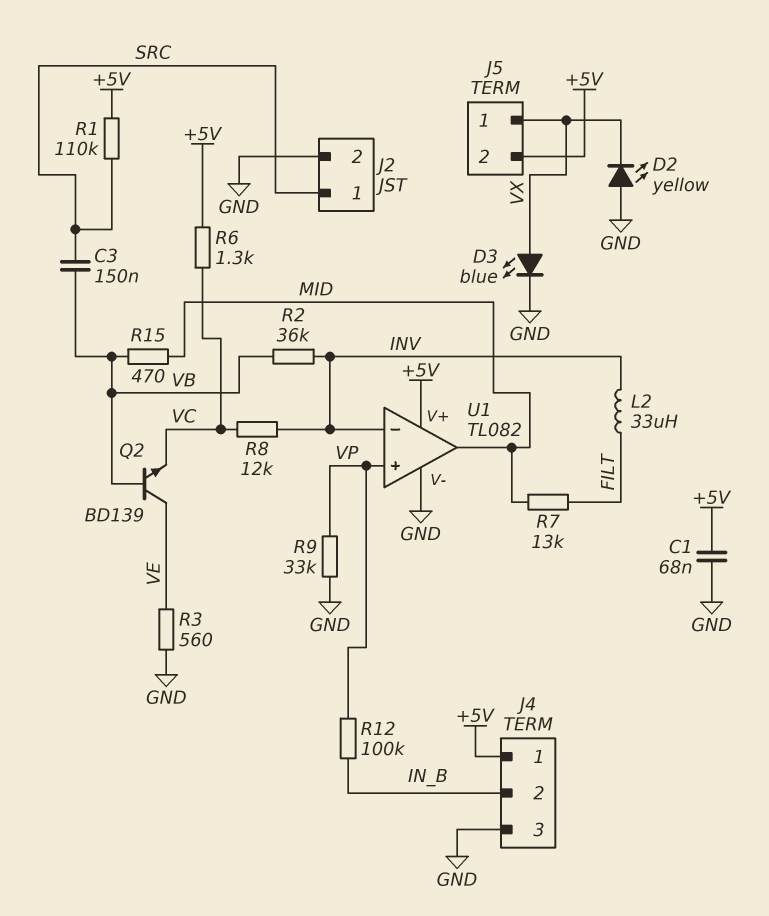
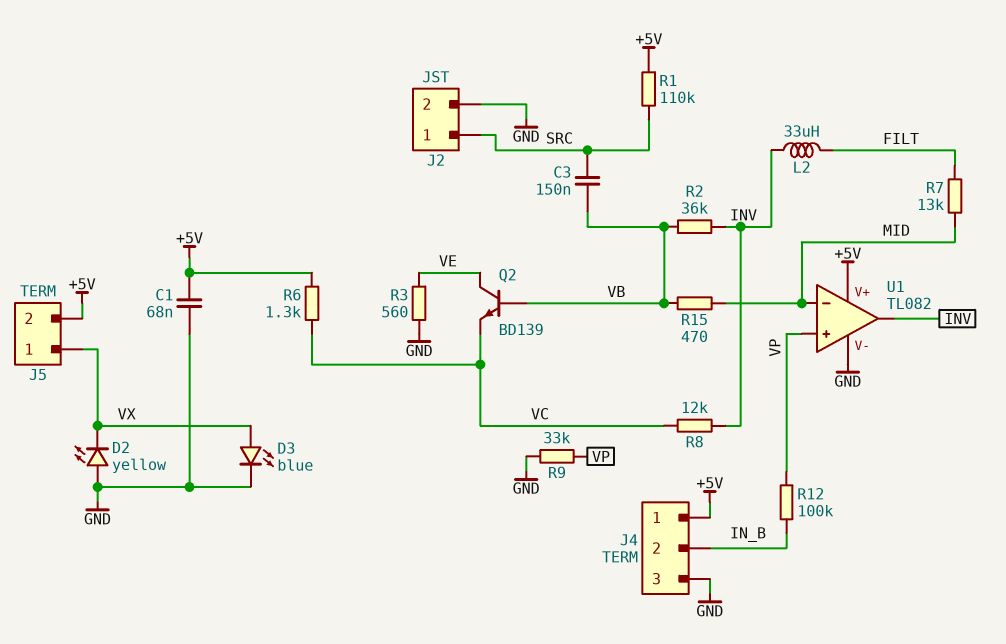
U1 pin in-: INV -> MID
U1 pin out: MID -> INV

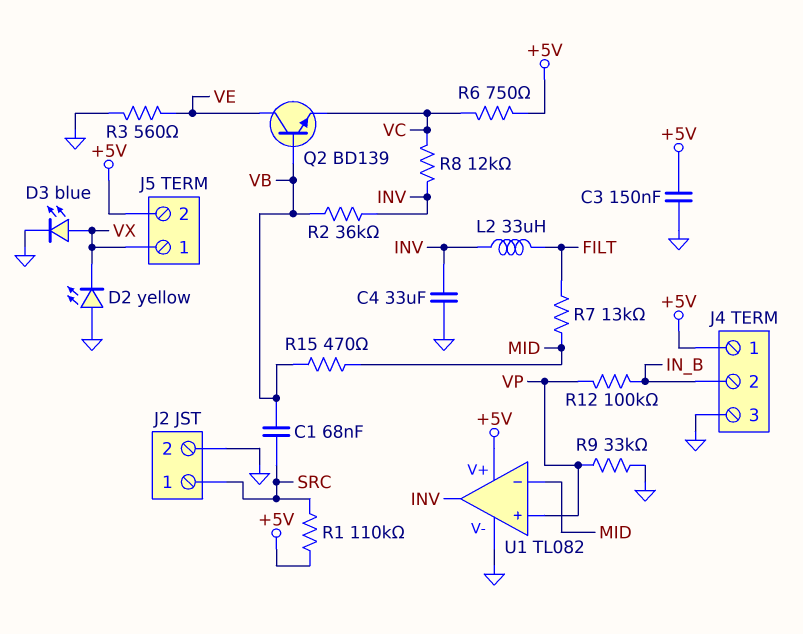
C1: 68nF (+5V, GND) -> 68nF (SRC, VB)
C3: 150nF (SRC, VB) -> 150nF (+5V, GND)
C4: none -> 33uF (GND, INV)
R6: 1.3k (+5V, VC) -> 750 (+5V, VC)

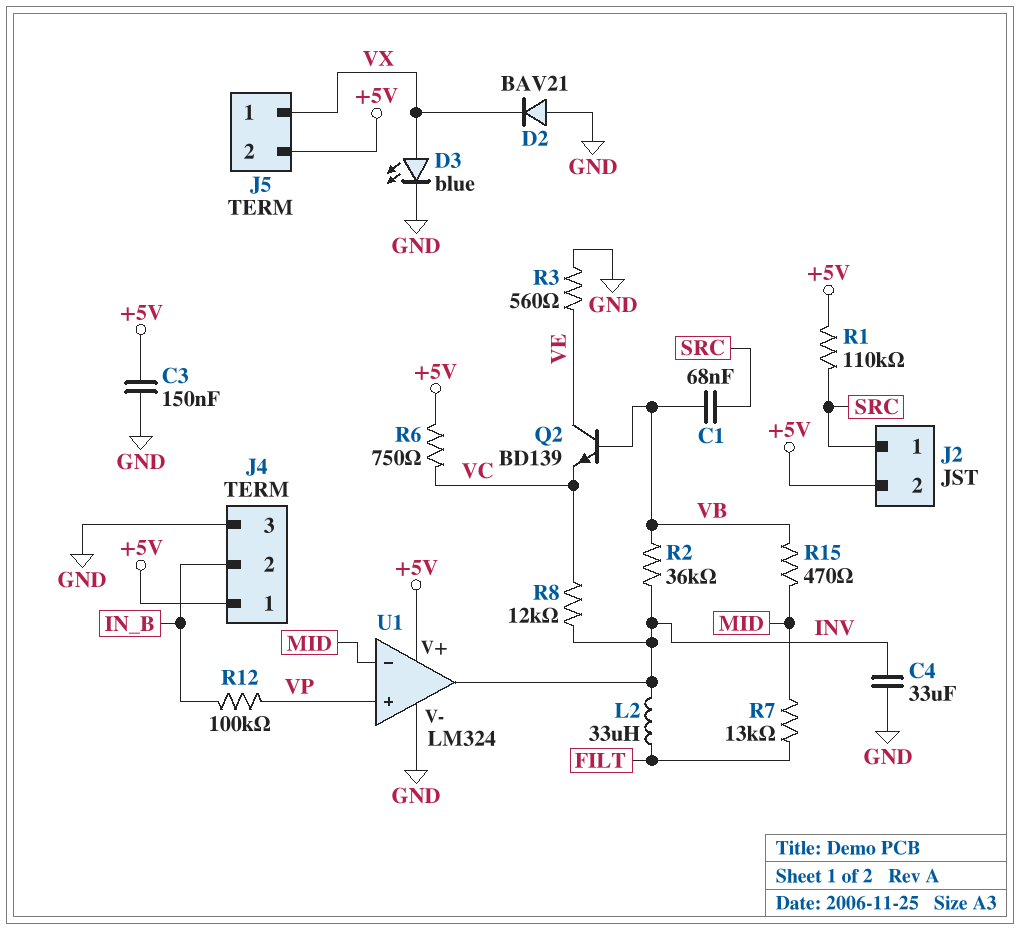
D2: LED yellow (A GND, K VX) -> diode BAV21 (A GND, K VX)
J2 pin 2: GND -> +5V
R9: 33k (GND, VP) -> none
U1: TL082 -> LM324

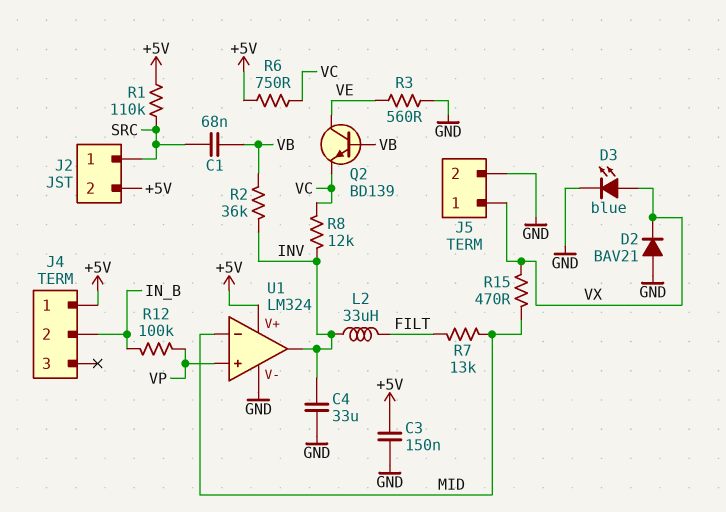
J4 pin 3: GND -> none
J5 pin 2: +5V -> GND
R15: 470 (MID, VB) -> 470 (MID, VX)

